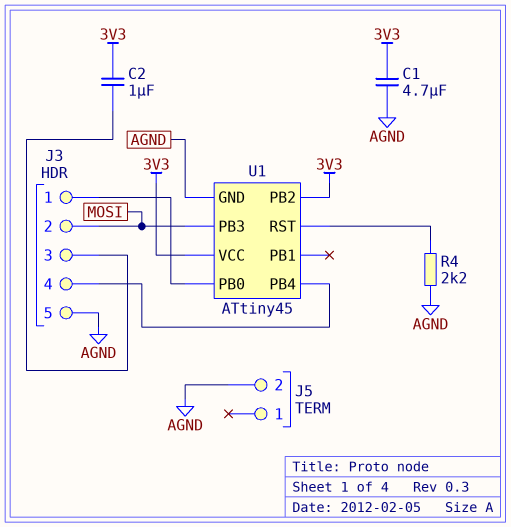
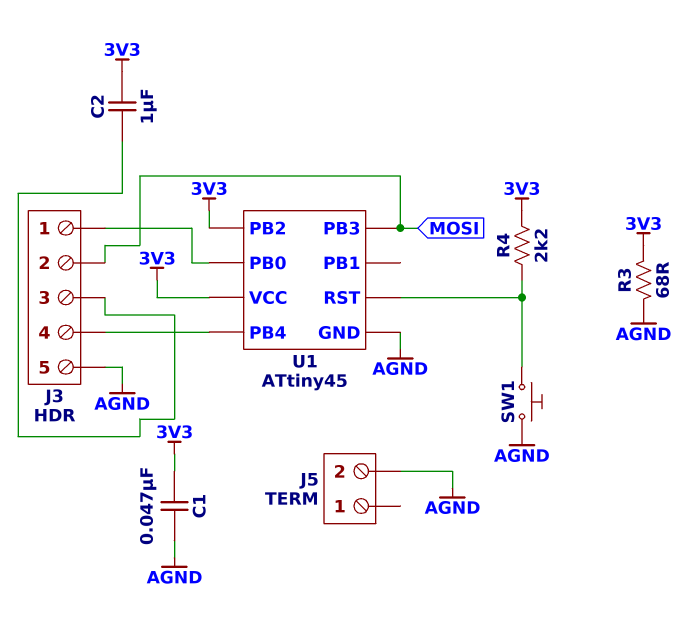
C1: 4.7uF (3V3, AGND) -> 47nF (3V3, AGND)
R3: none -> 68 (3V3, AGND)
R4: 2.2k (AGND, U1/RST) -> 2.2k (3V3, U1/RST)
SW1: none -> button (AGND, U1/RST)

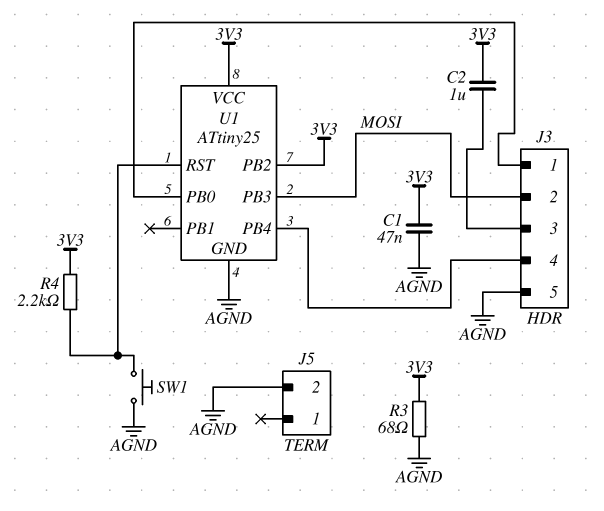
U1: ATtiny45 -> ATtiny25

